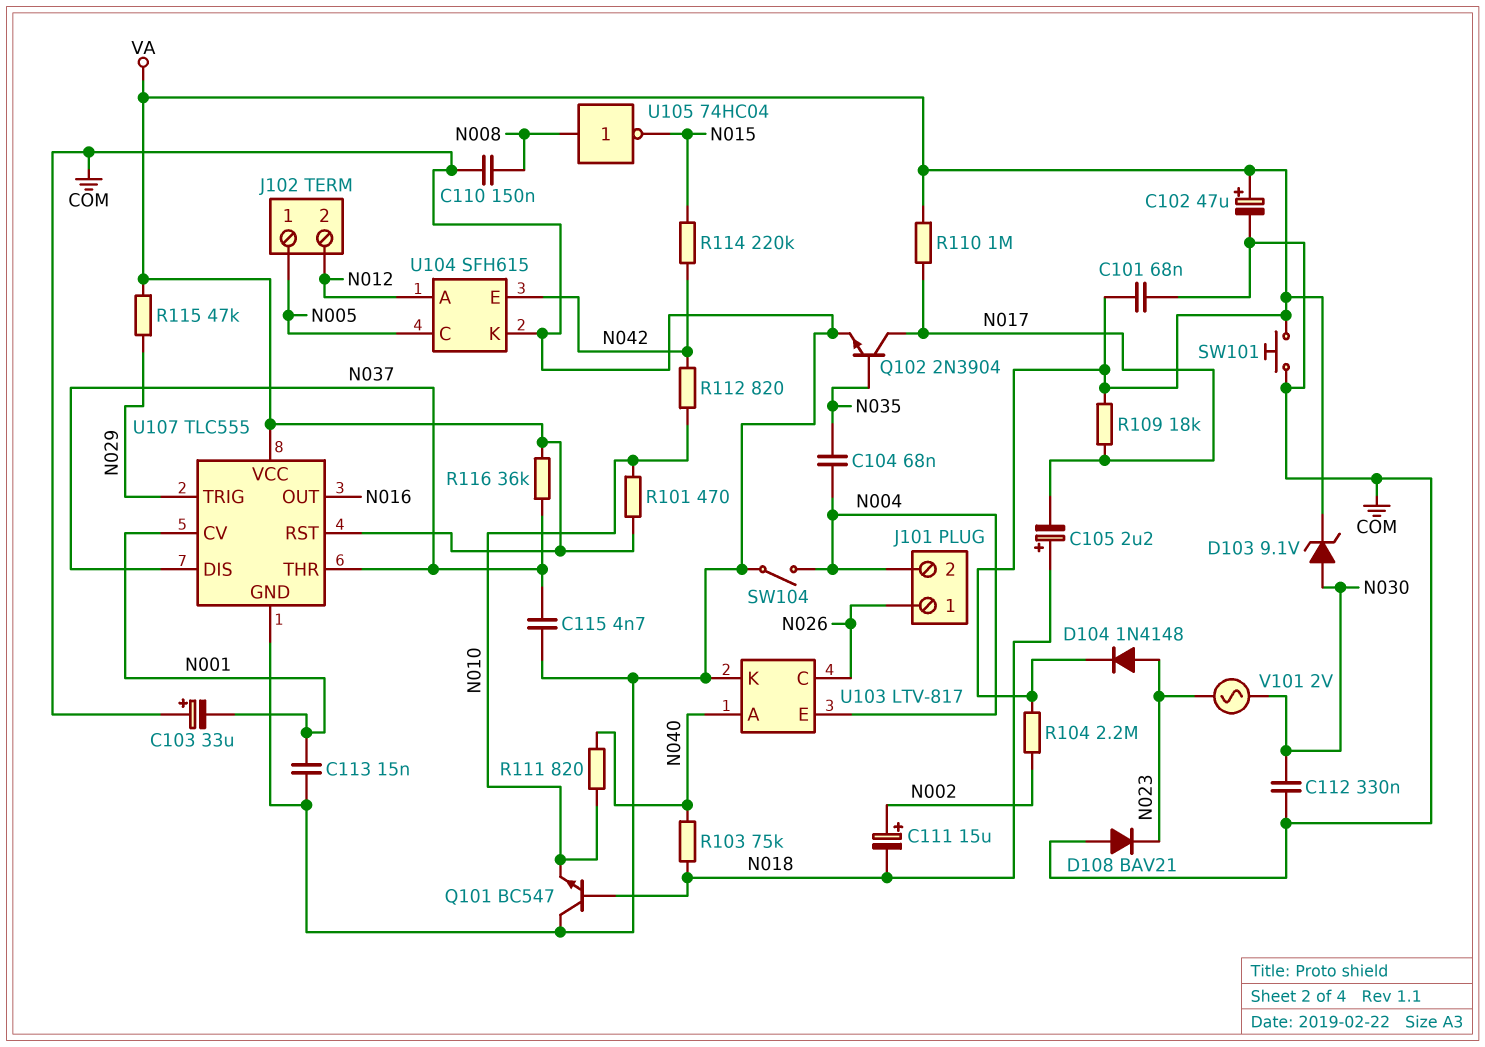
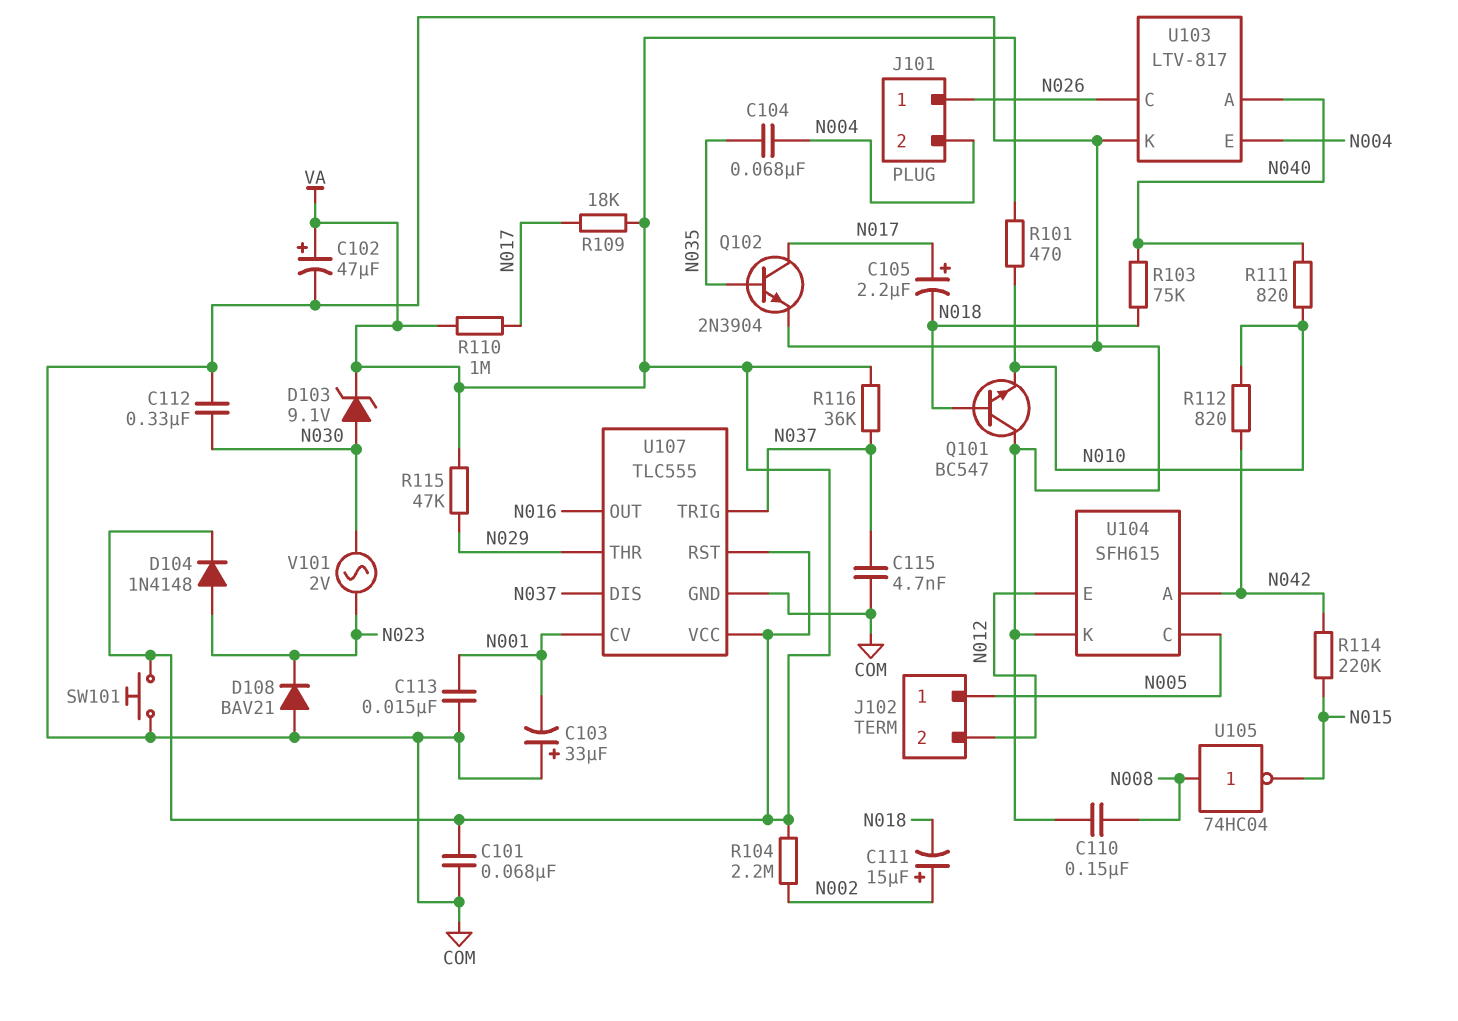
C105: 2.2uF (plus N018, minus N017) -> 2.2uF (plus N017, minus N018)
SW104: switch (COM, N004) -> none
U104 pin A: N012 -> N042
U104 pin E: N042 -> N012
U107 pin THR: N037 -> N029
U107 pin TRIG: N029 -> N037

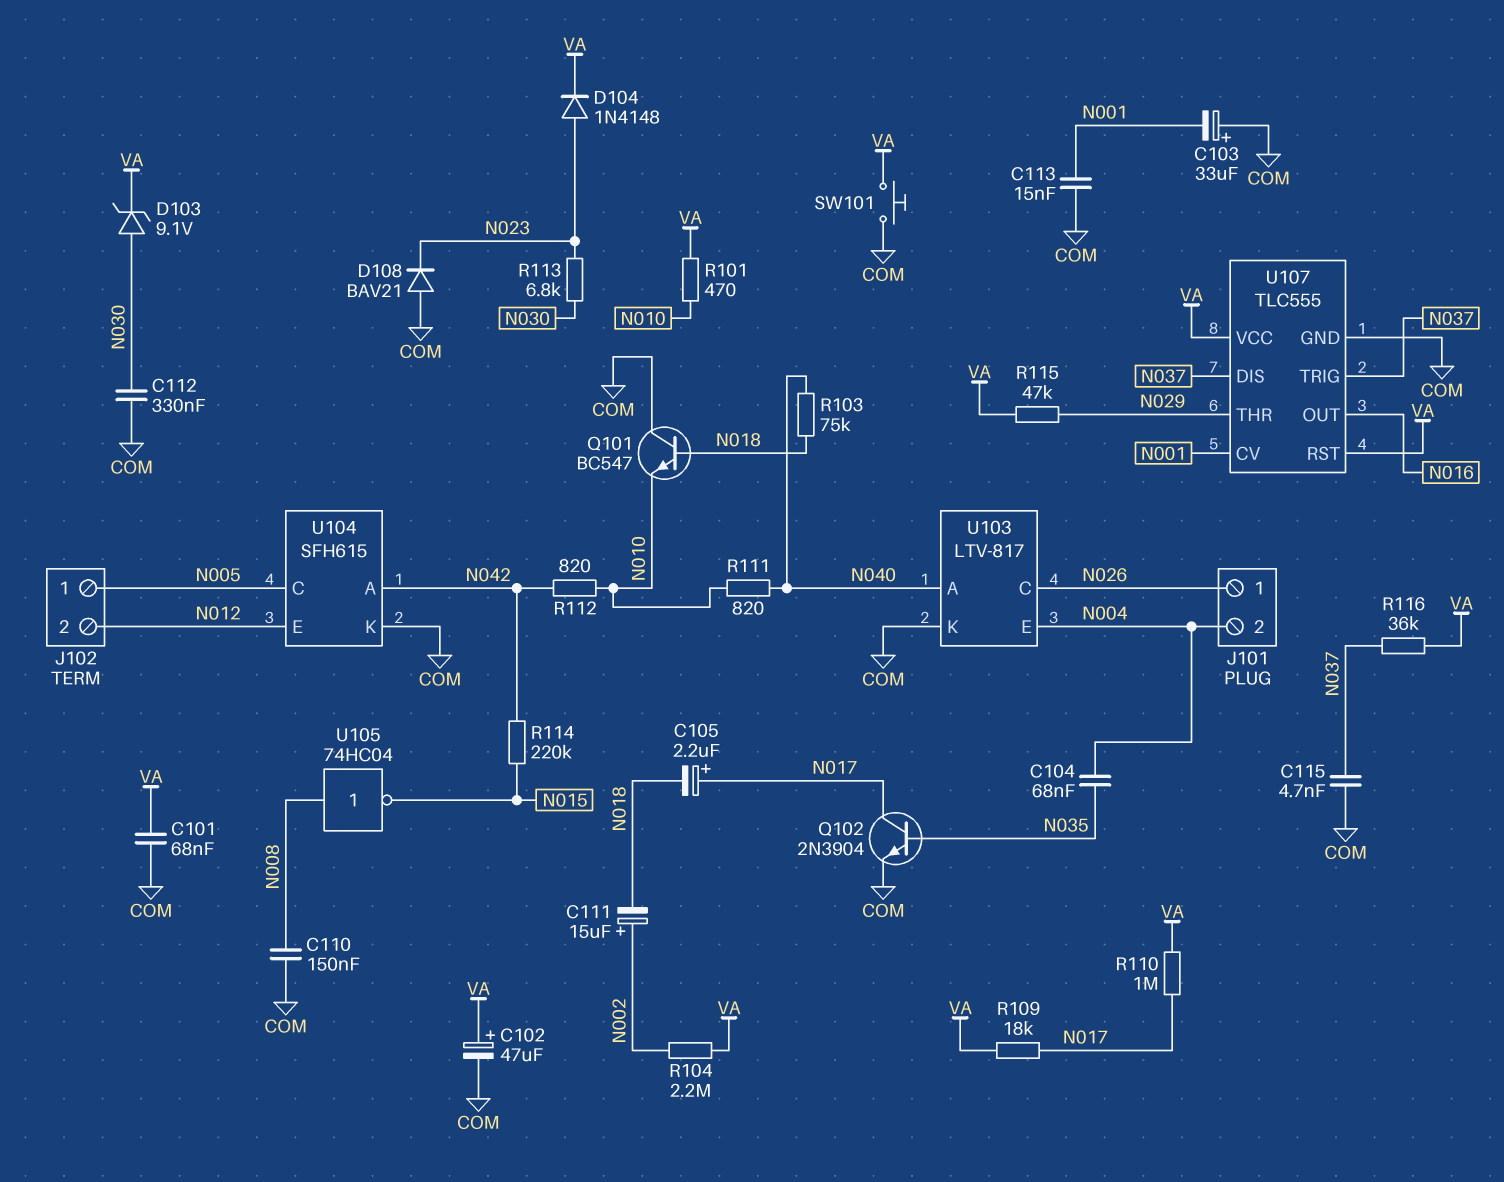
R113: none -> 6.8k (N023, N030)
V101: AC 2V (N023, N030) -> none

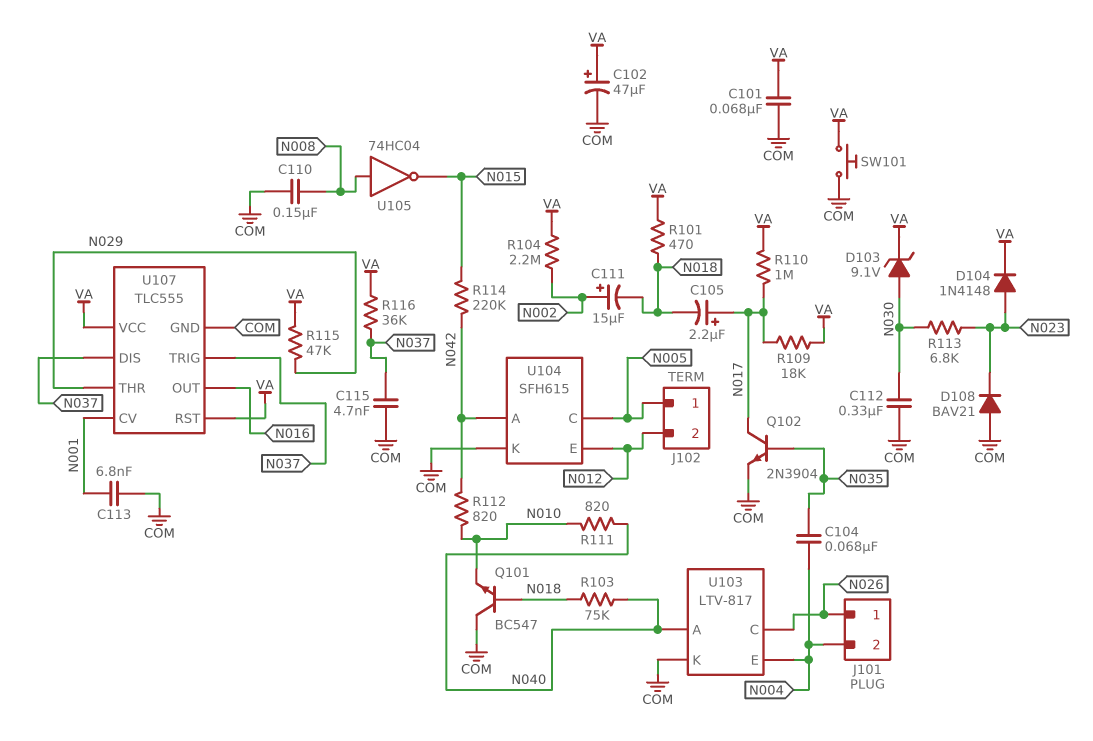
C103: 33uF (plus COM, minus N001) -> none
C113: 15nF (COM, N001) -> 6.8nF (COM, N001)
R101: 470 (N010, VA) -> 470 (N018, VA)

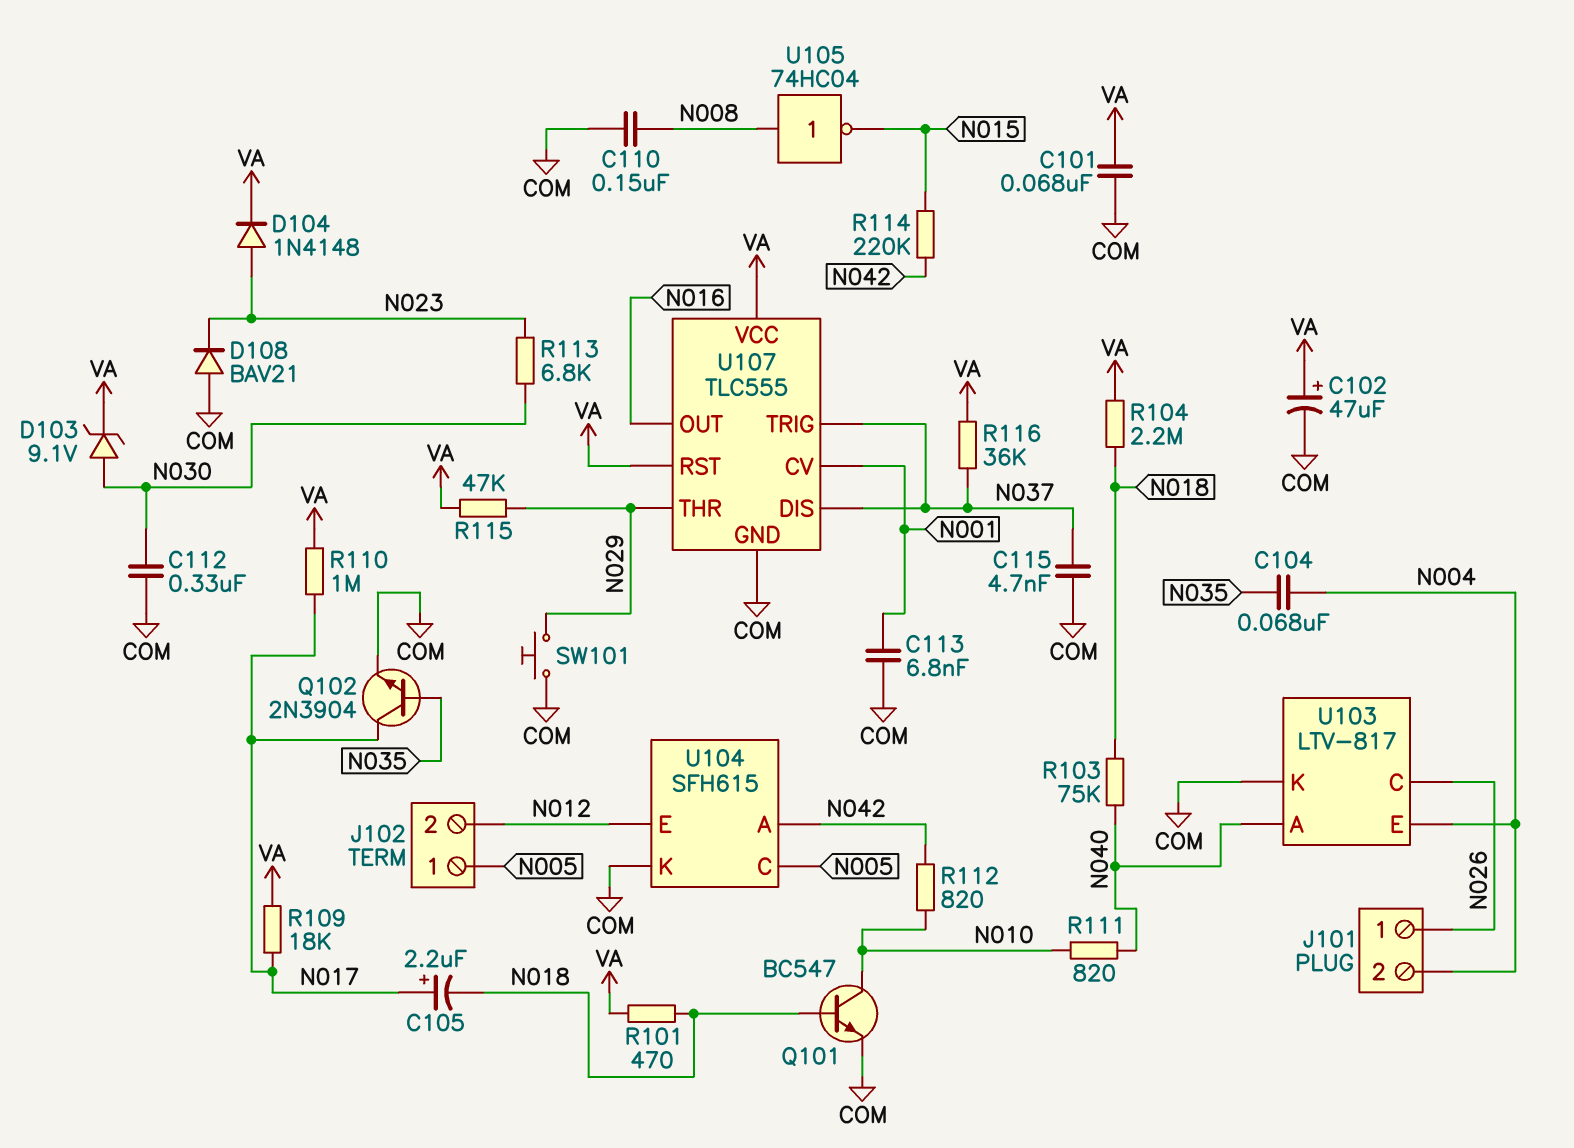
C111: 15uF (plus N002, minus N018) -> none
Q101: NPN BC547 (B N018, C COM, E N010) -> NPN BC547 (B N018, C N010, E COM)
R104: 2.2M (N002, VA) -> 2.2M (N018, VA)
SW101: button (COM, VA) -> button (COM, N029)

